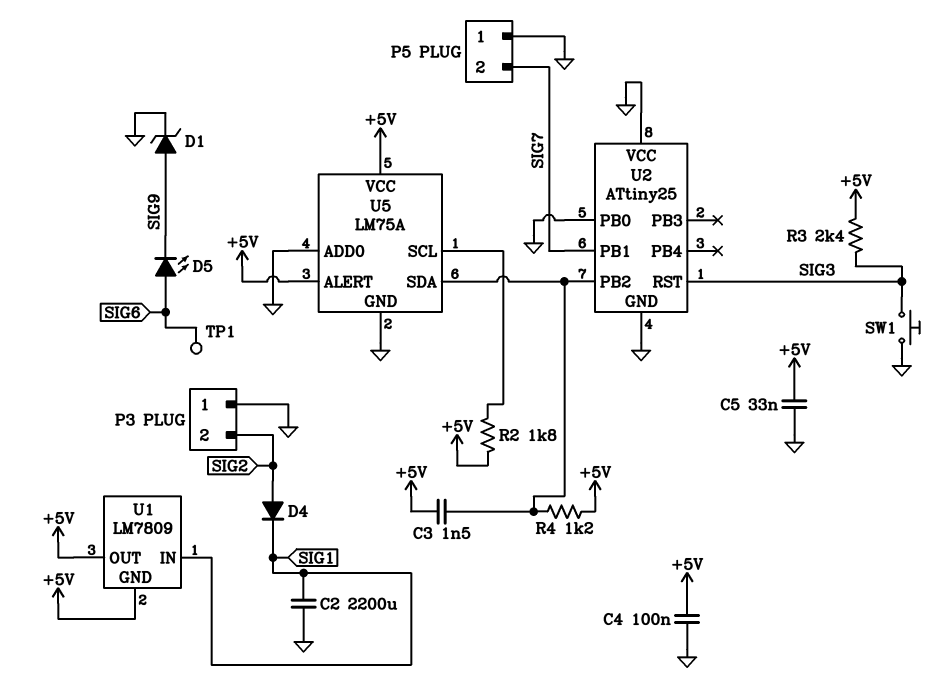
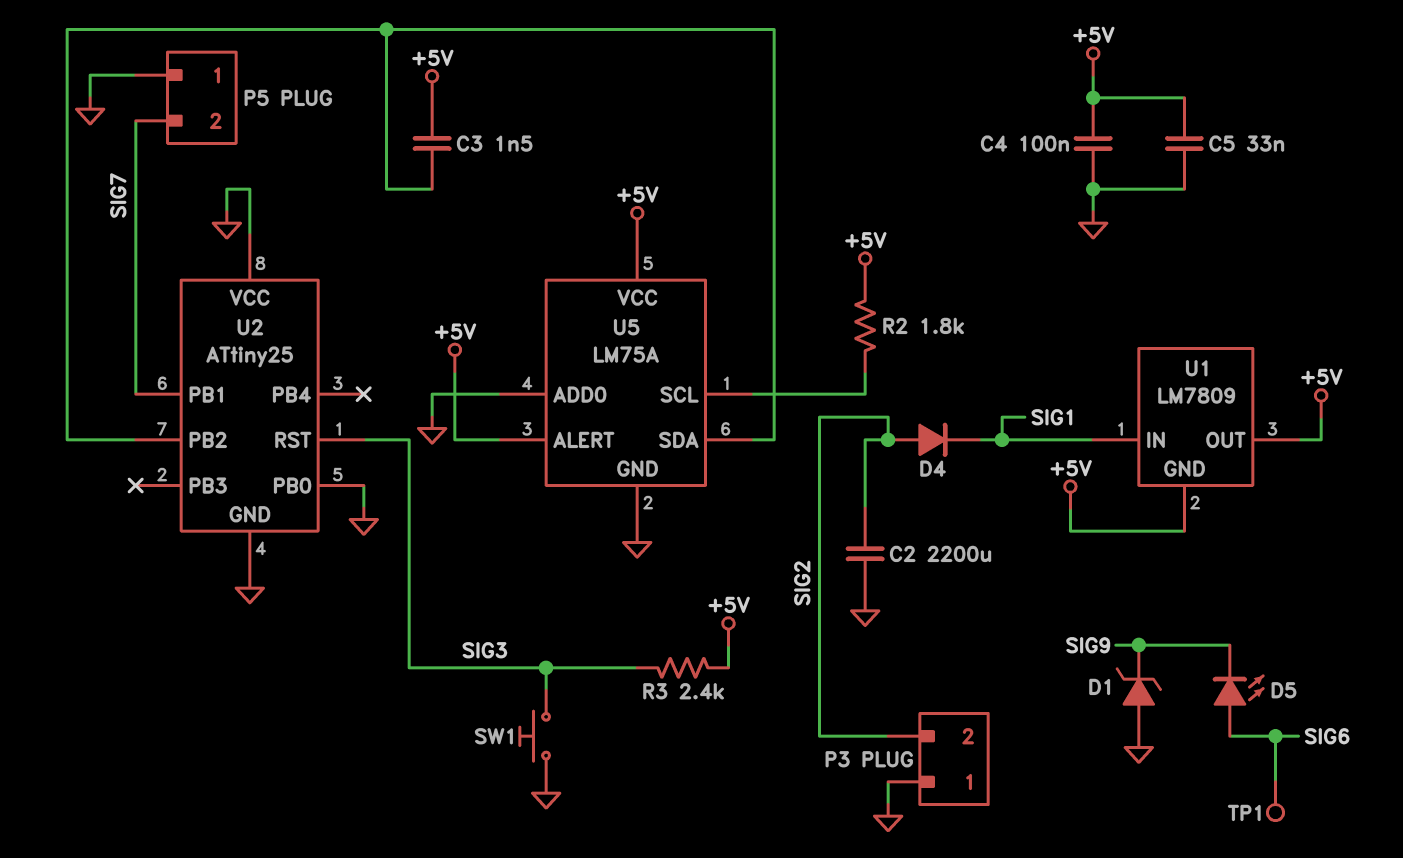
C2: 2200uF (GND, SIG1) -> 2200uF (GND, SIG2)
D1: zener (A SIG9, K GND) -> zener (A GND, K SIG9)
R4: 1.2k (+5V, U2/PB2) -> none

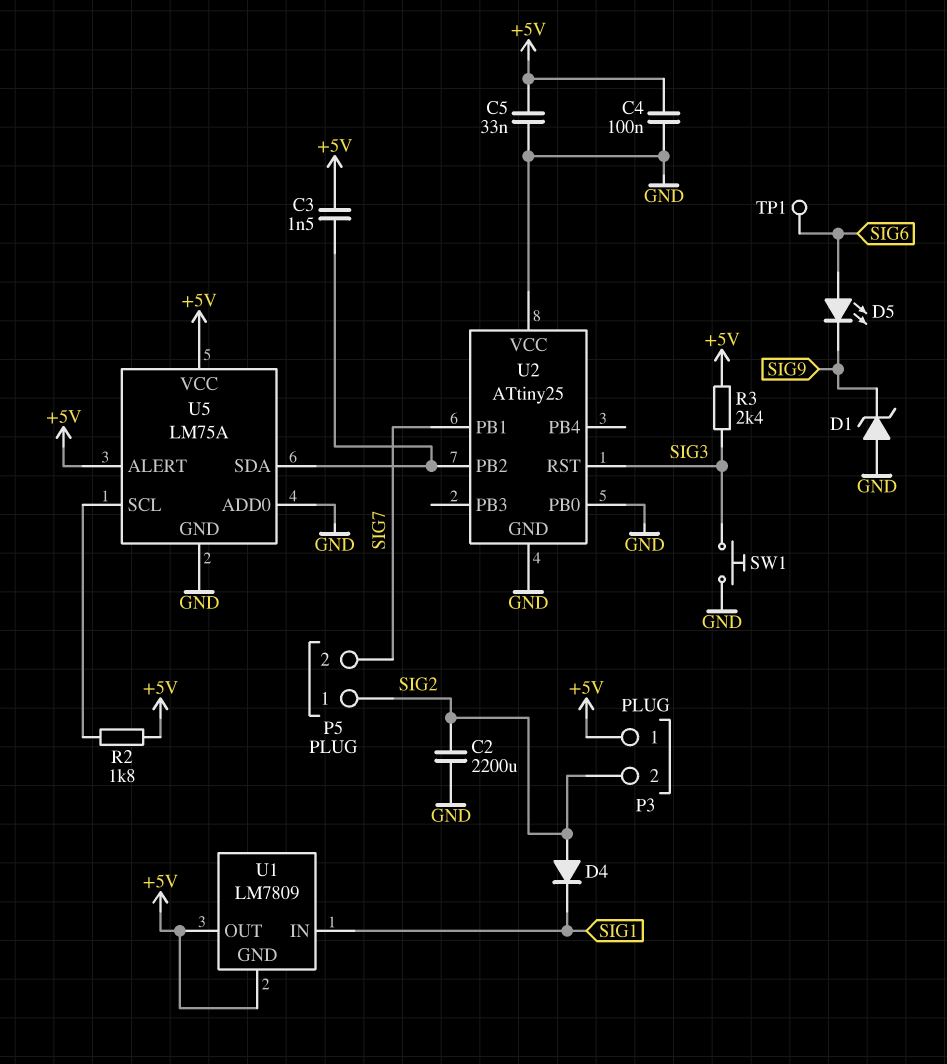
P3 pin 1: GND -> +5V
P5 pin 1: GND -> SIG2

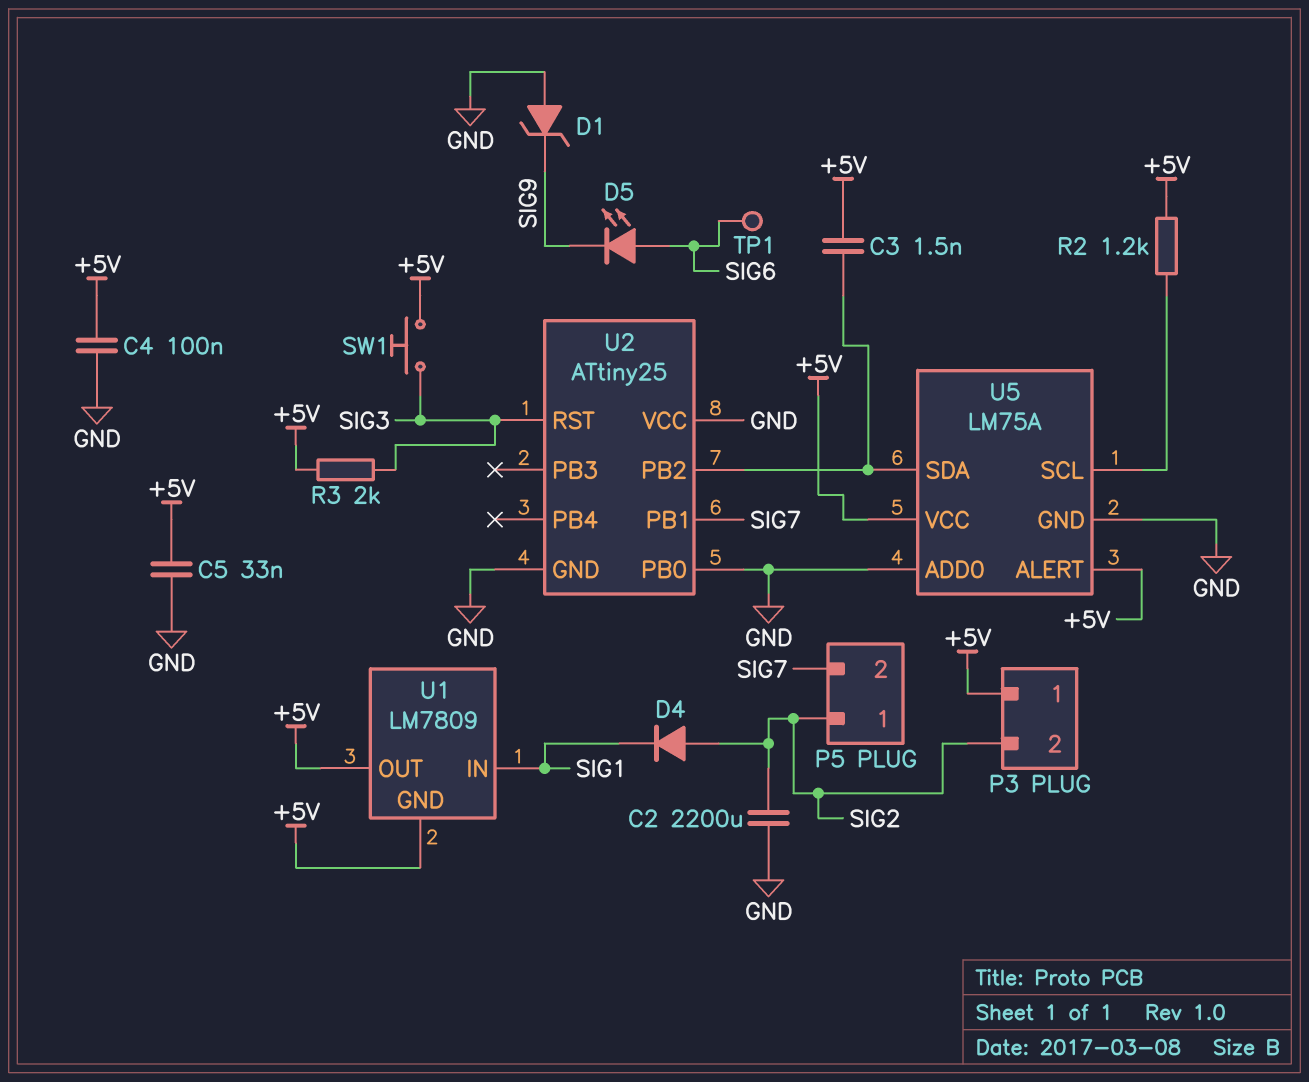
R2: 1.8k (+5V, U5/SCL) -> 1.2k (+5V, U5/SCL)
R3: 2.4k (+5V, SIG3) -> 2k (+5V, SIG3)
SW1: button (GND, SIG3) -> button (+5V, SIG3)

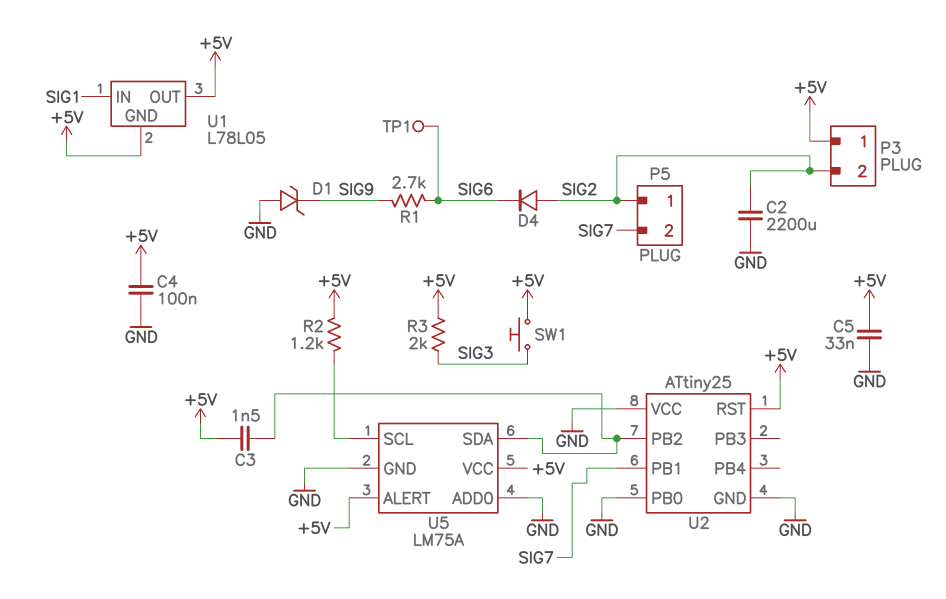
D4: diode (A SIG2, K SIG1) -> diode (A SIG2, K SIG6)
D5: LED (A SIG6, K SIG9) -> none
R1: none -> 2.7k (SIG6, SIG9)
U1: LM7809 -> L78L05
U2 pin RST: SIG3 -> +5V

